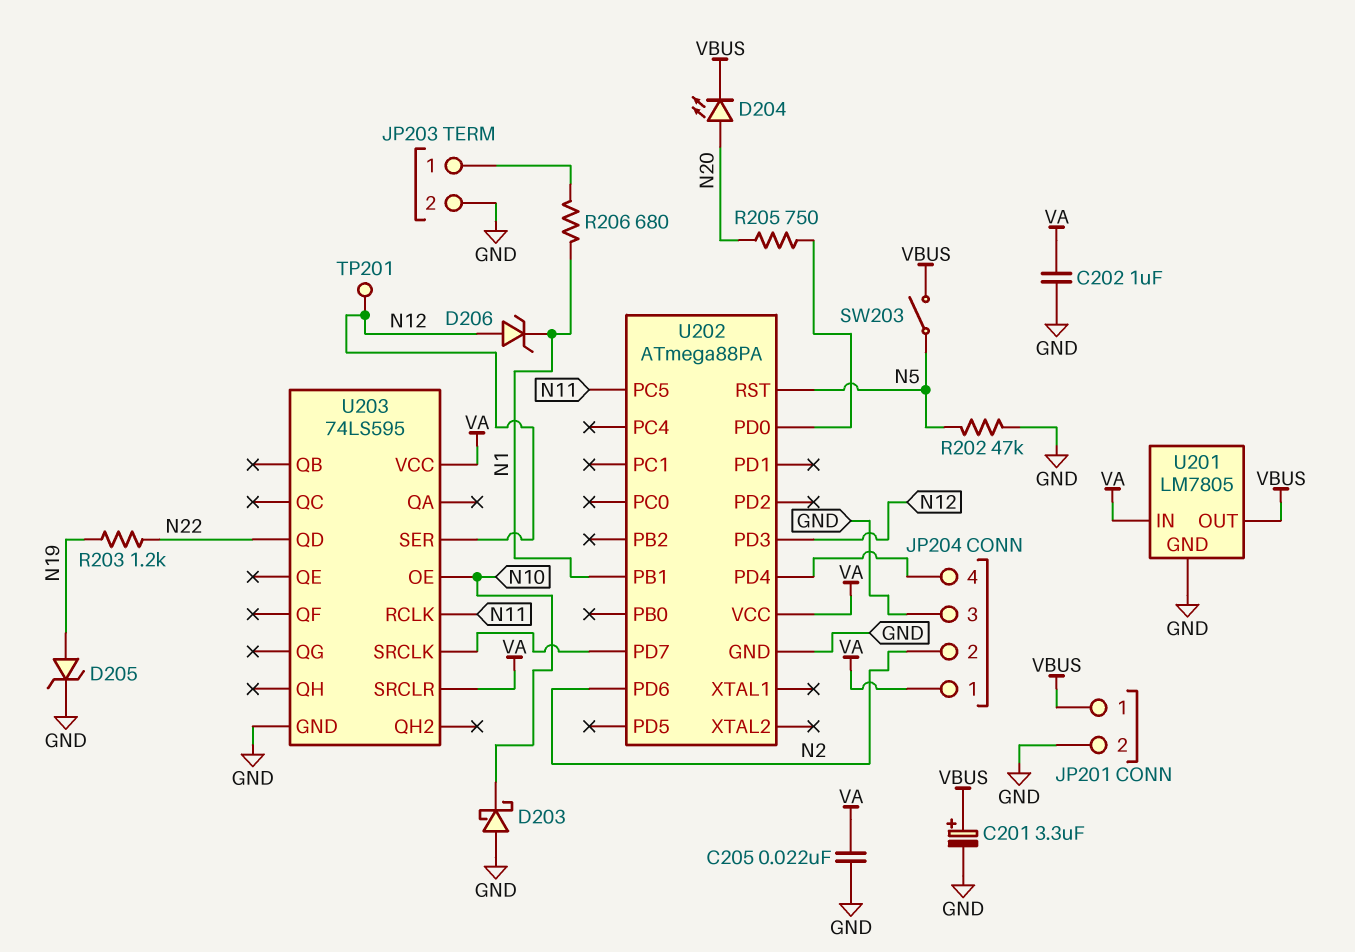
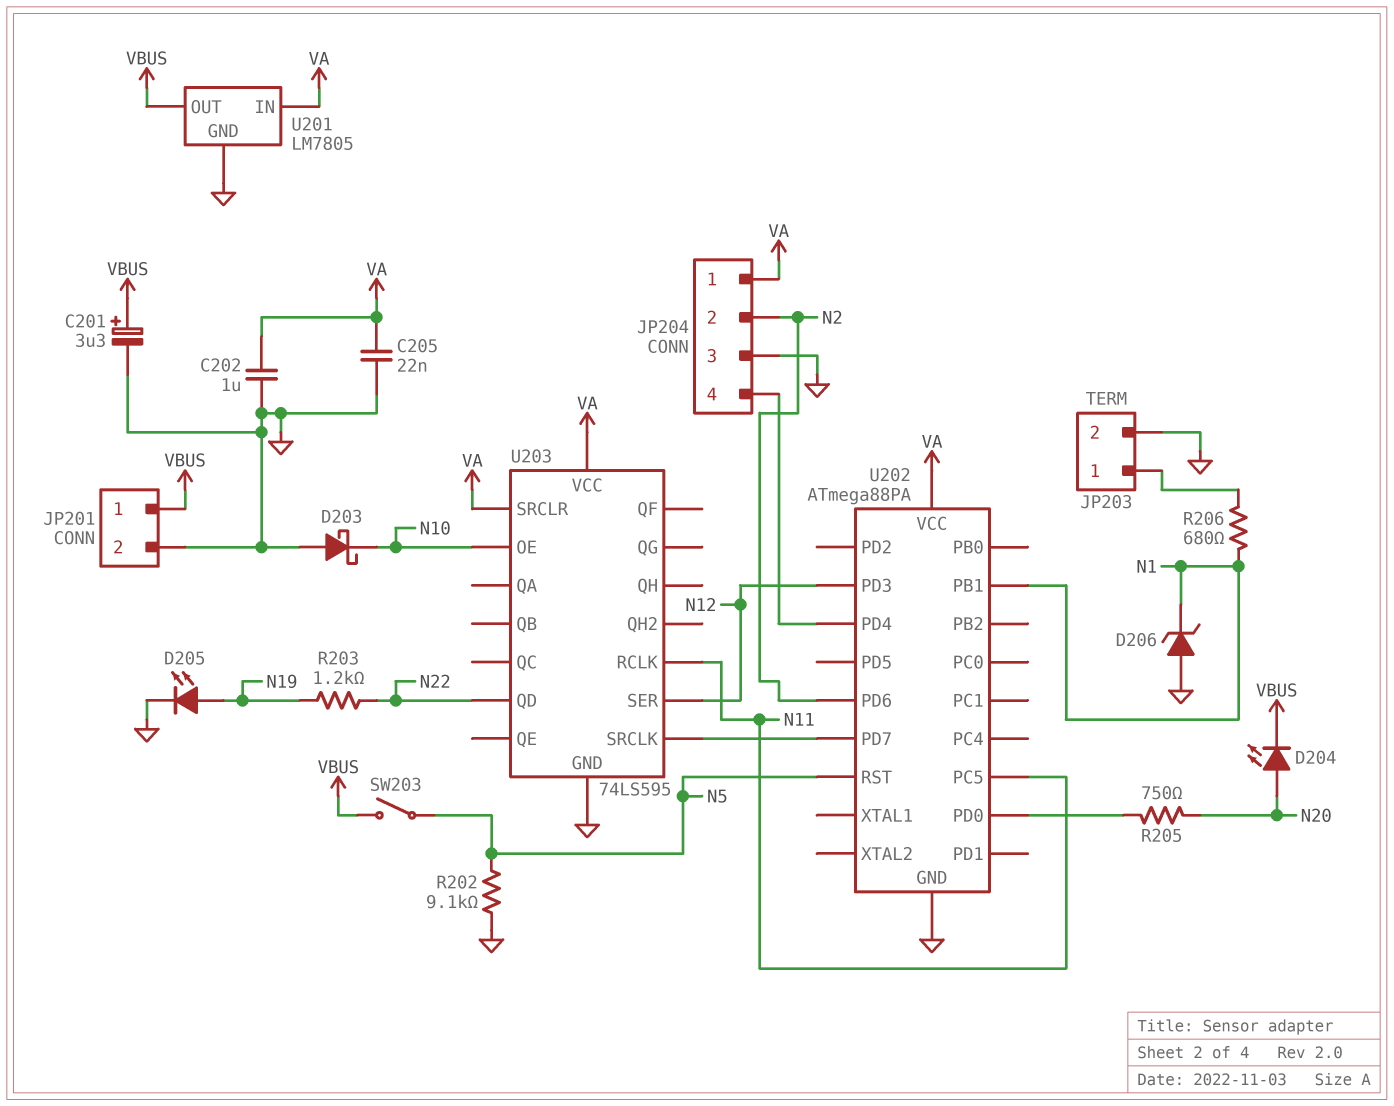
D205: zener (A N19, K GND) -> LED (A N19, K GND)
D206: zener (A N12, K N1) -> zener (A GND, K N1)
R202: 47k (GND, N5) -> 9.1k (GND, N5)
TP201: test point (N12) -> none

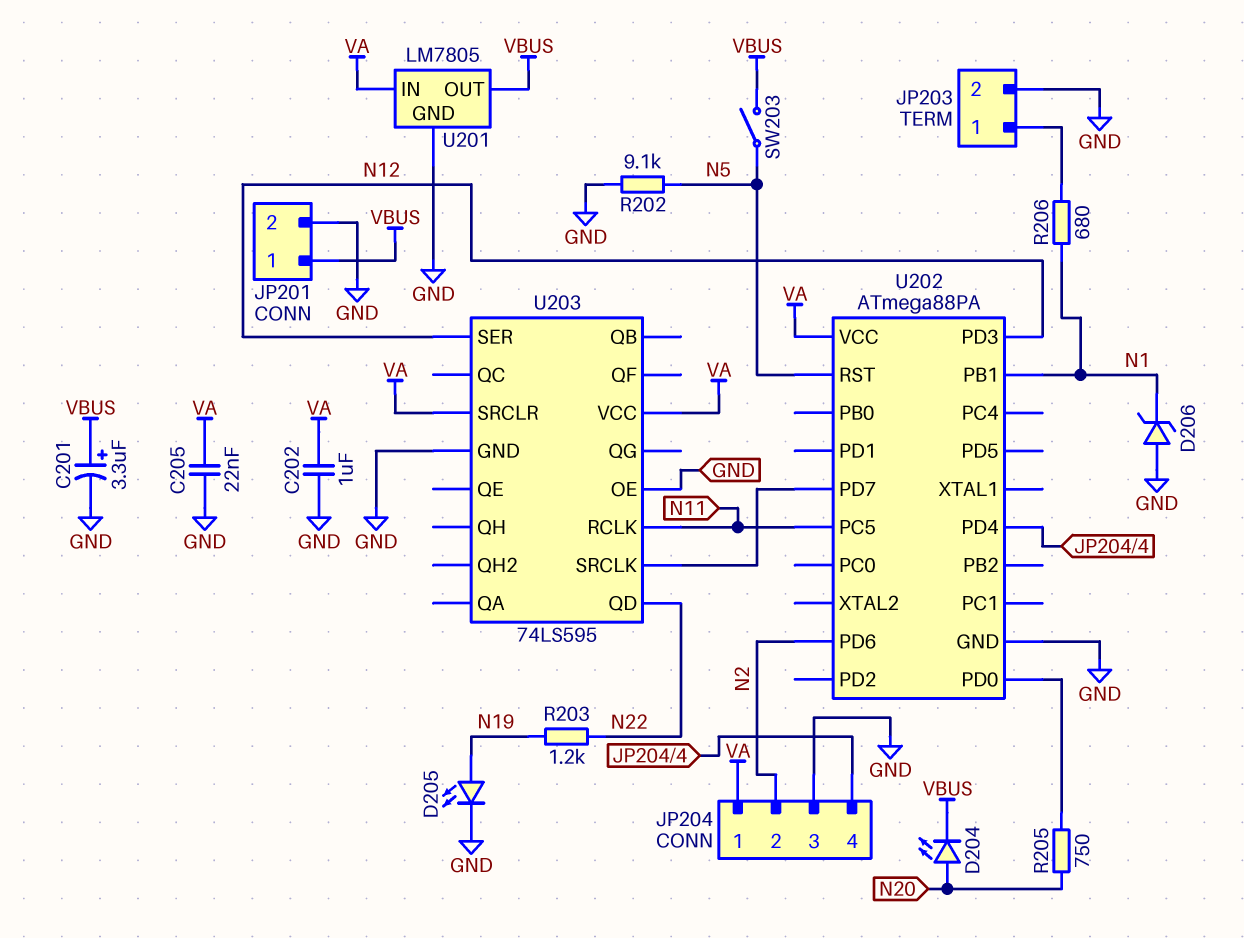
D203: schottky (A GND, K N10) -> none
U203 pin OE: N10 -> GND

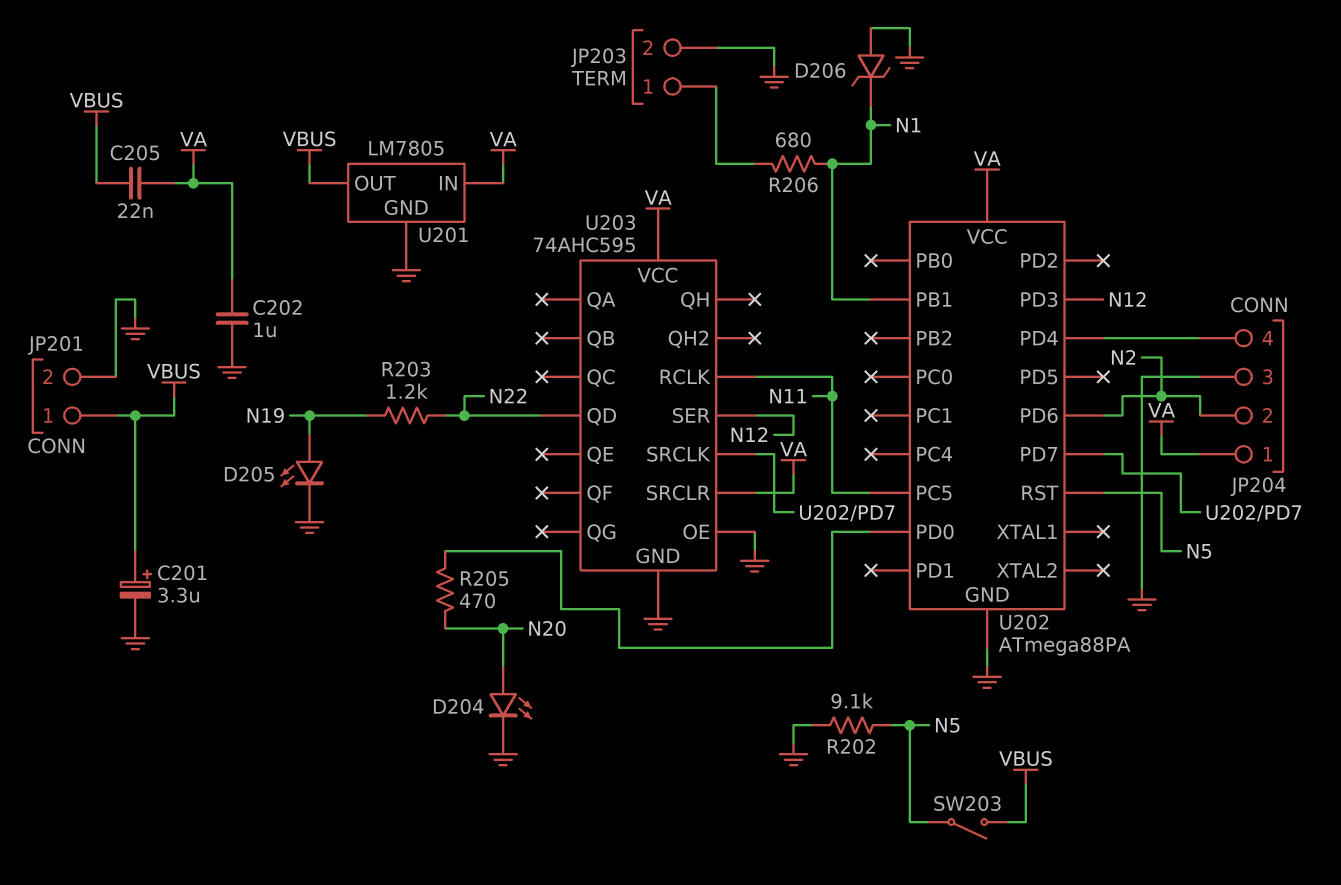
C205: 22nF (GND, VA) -> 22nF (VA, VBUS)
D204: LED (A N20, K VBUS) -> LED (A N20, K GND)
R205: 750 (N20, U202/PD0) -> 470 (N20, U202/PD0)
U203: 74LS595 -> 74AHC595

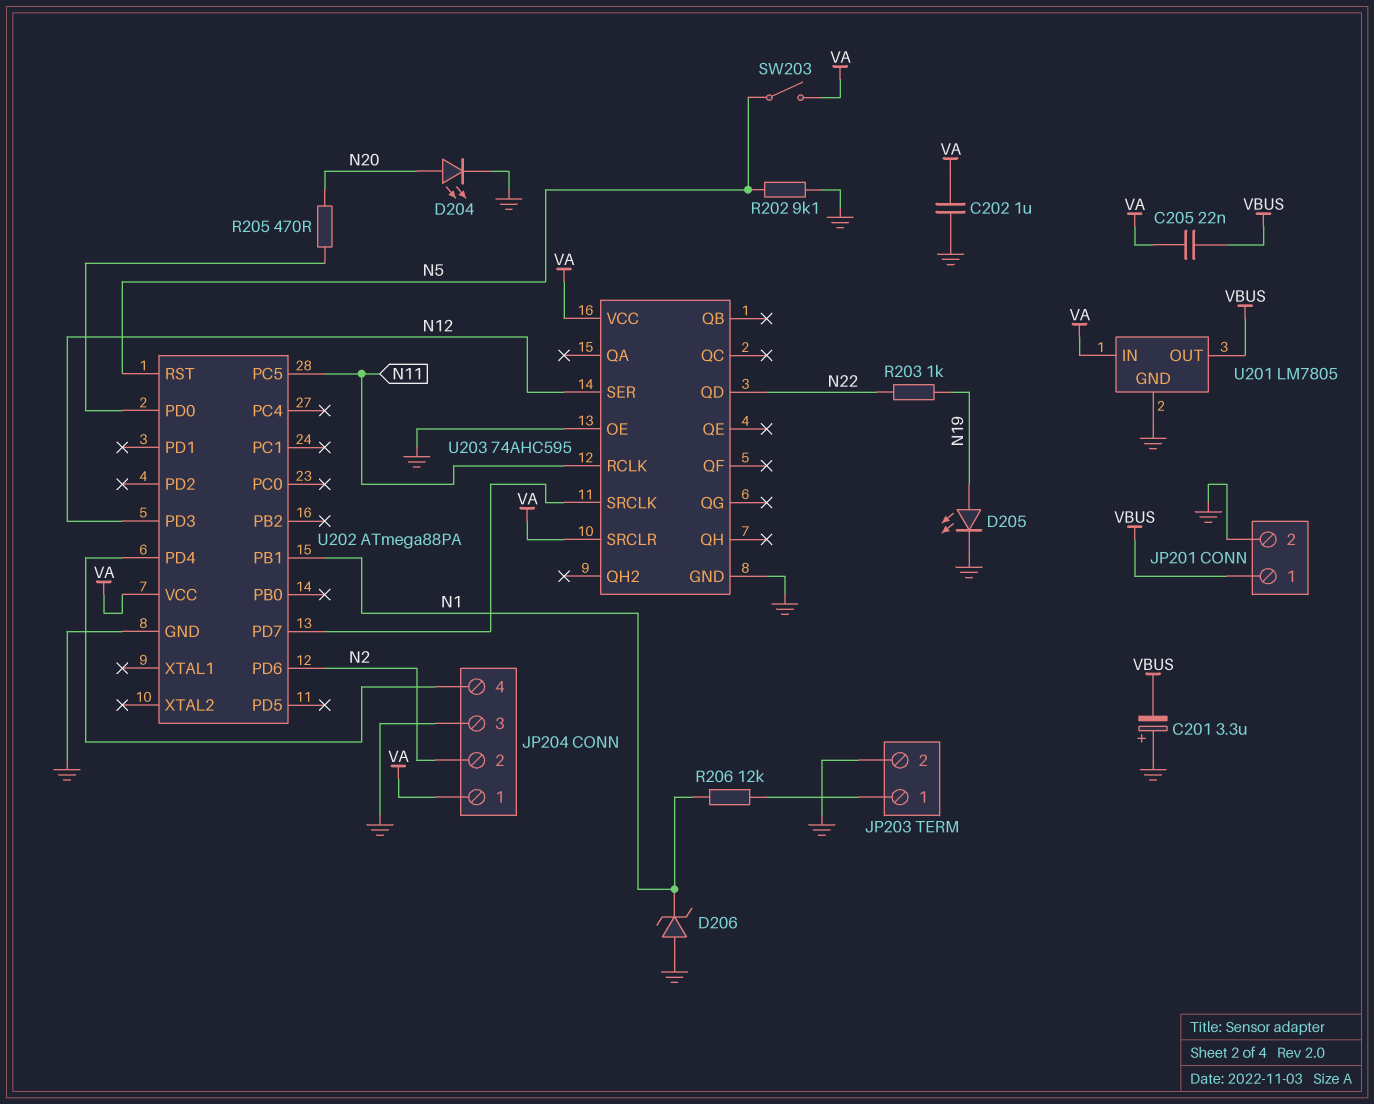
C201: 3.3uF (plus VBUS, minus GND) -> 3.3uF (plus GND, minus VBUS)
R203: 1.2k (N19, N22) -> 1k (N19, N22)
R206: 680 (JP203/1, N1) -> 12k (JP203/1, N1)
SW203: switch (N5, VBUS) -> switch (N5, VA)

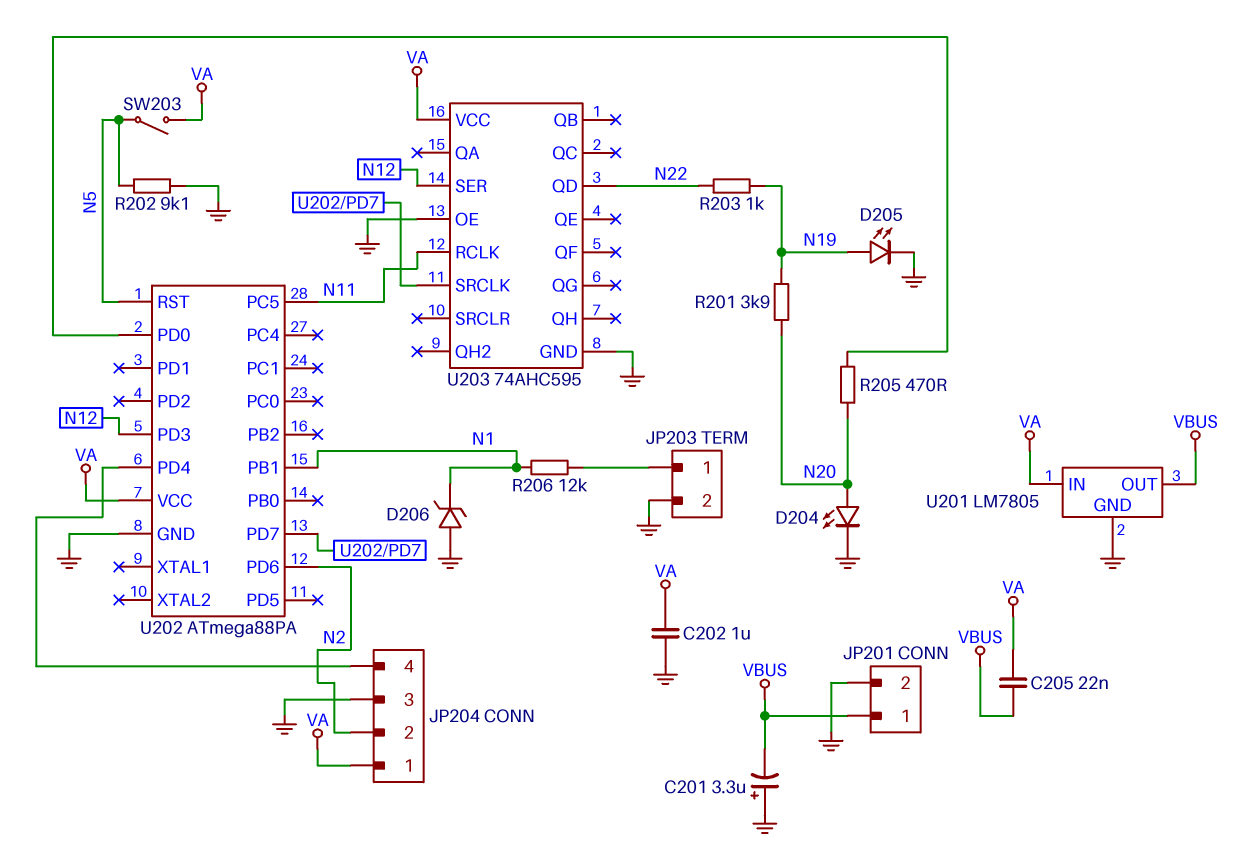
R201: none -> 3.9k (N19, N20)
U203 pin SRCLR: VA -> none

